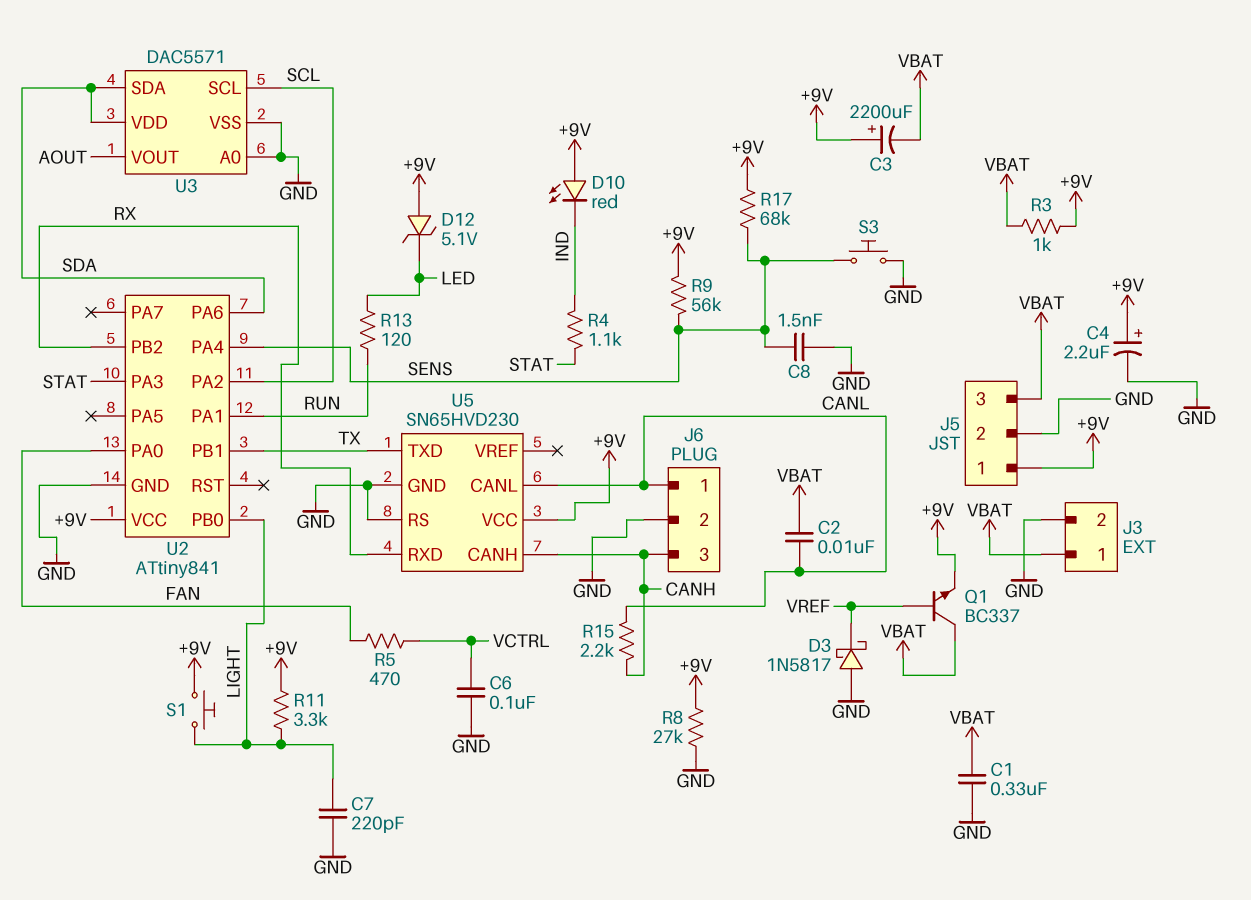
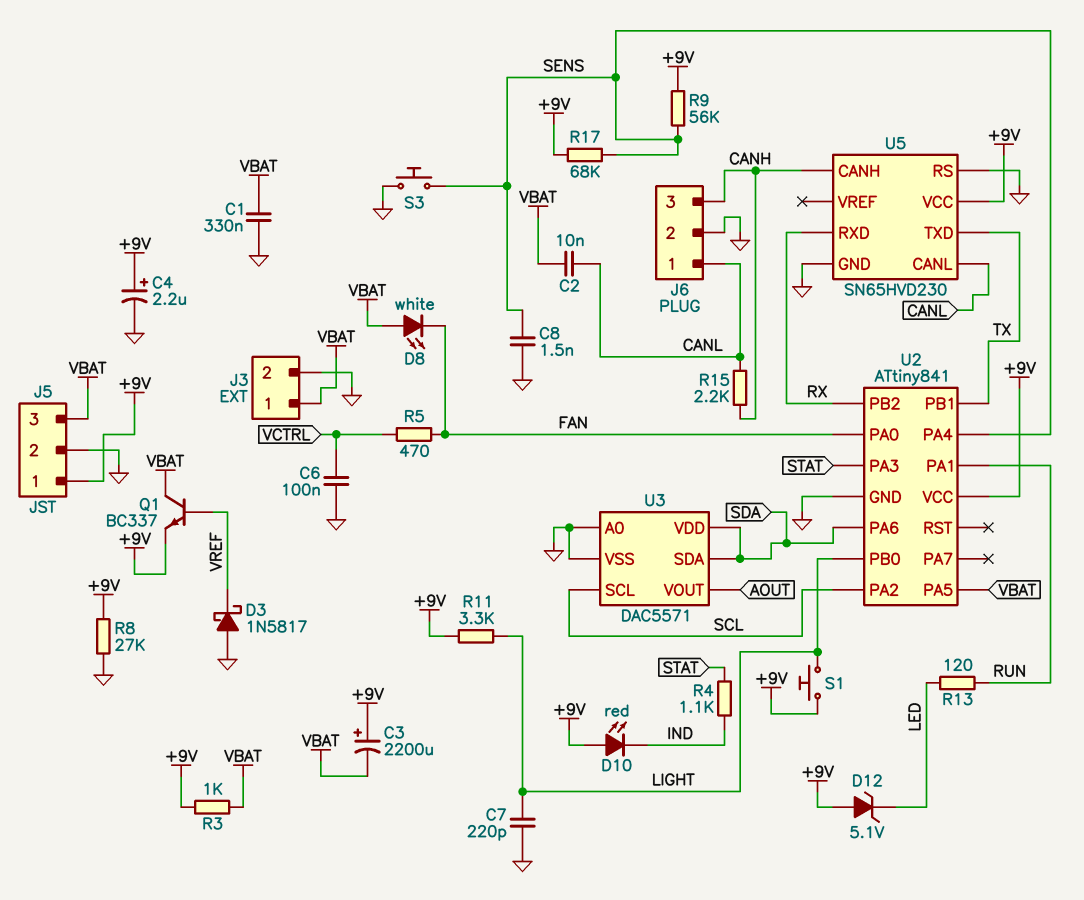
D8: none -> LED white (A VBAT, K FAN)
U2 pin PA5: none -> VBAT

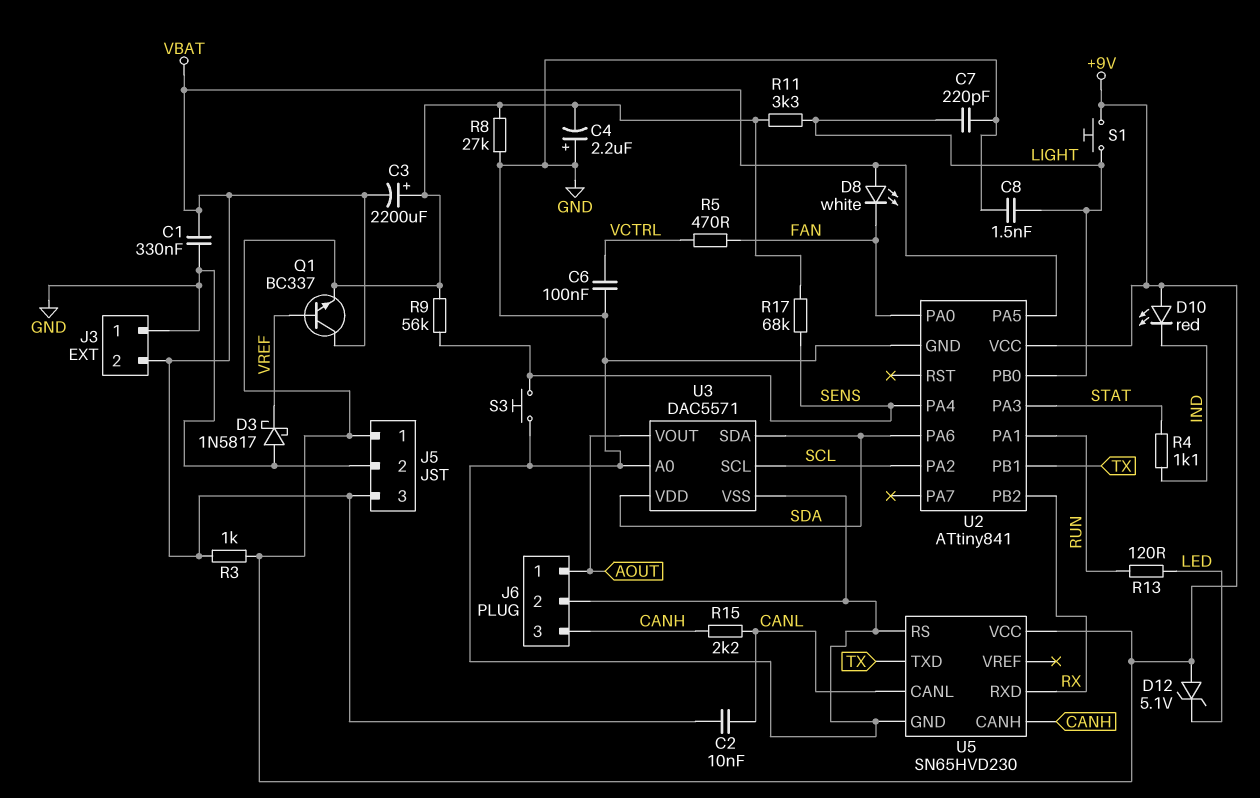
C4: 2.2uF (plus +9V, minus GND) -> 2.2uF (plus GND, minus +9V)
C8: 1.5nF (GND, SENS) -> 1.5nF (GND, LIGHT)
J3 pin 1: VBAT -> GND
J3 pin 2: GND -> VBAT
J6 pin 1: CANL -> AOUT

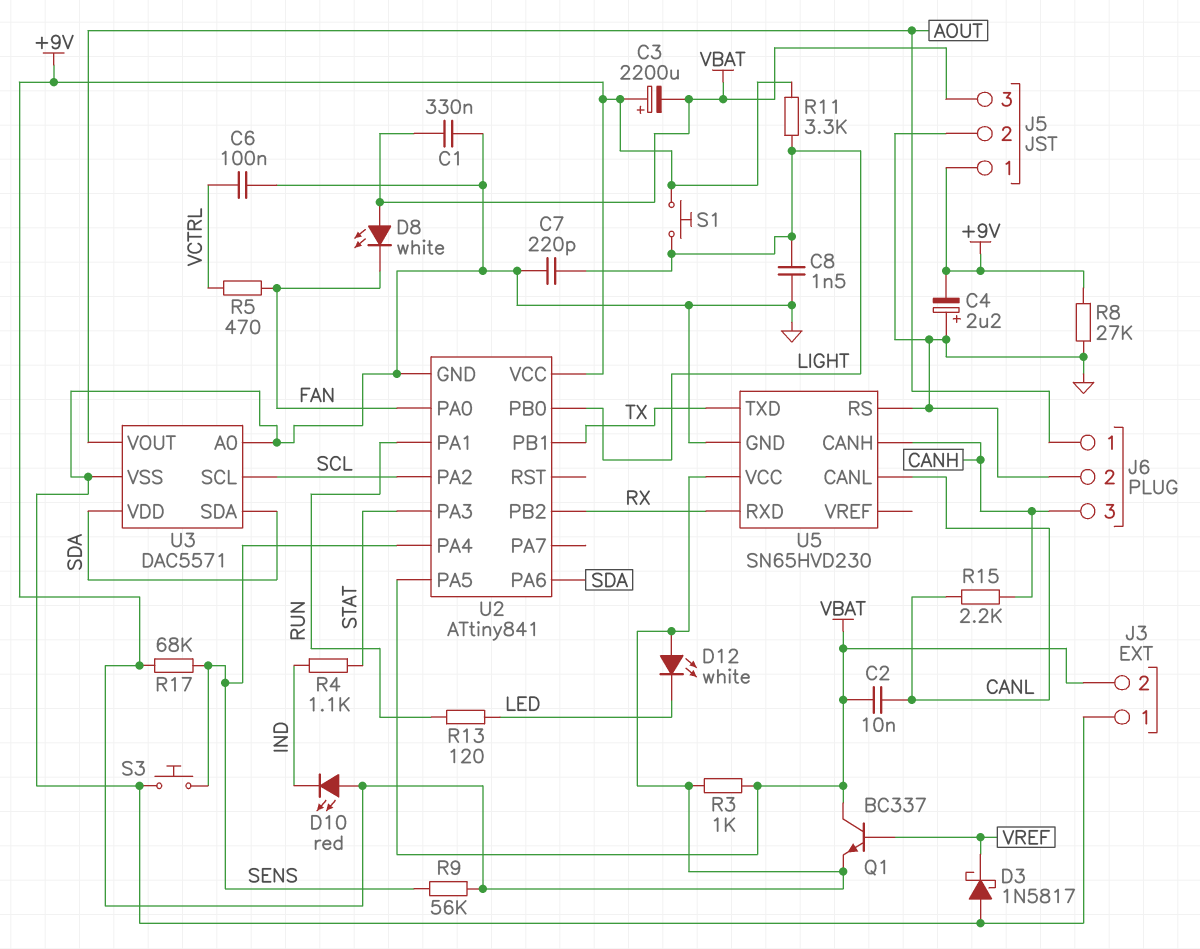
D12: zener 5.1V (A +9V, K LED) -> LED white (A +9V, K LED)

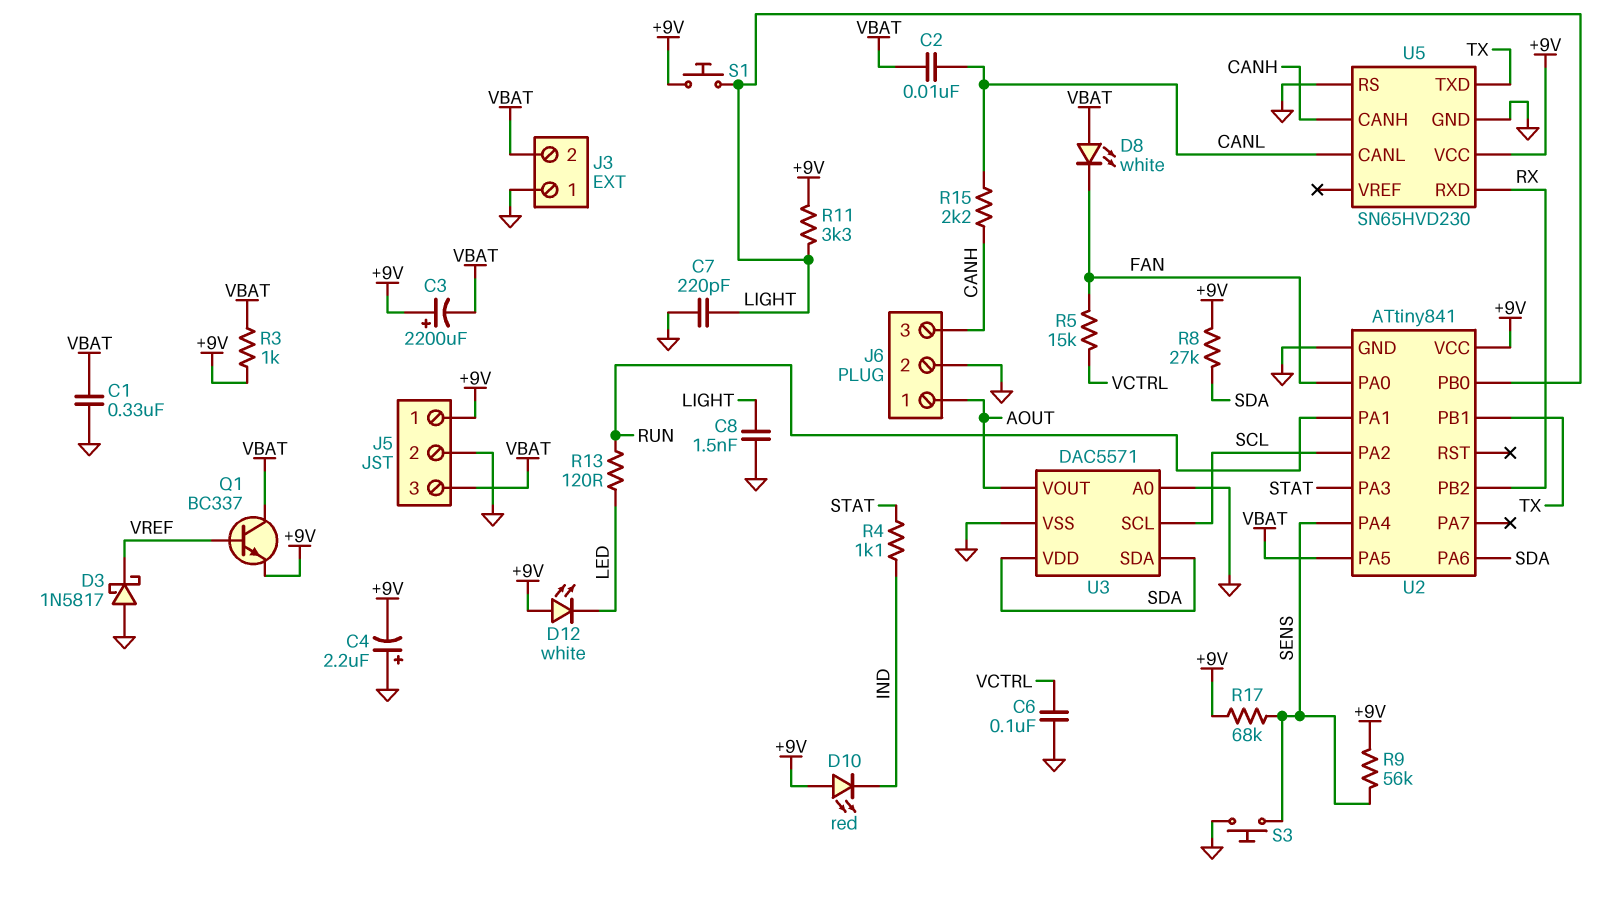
R5: 470 (FAN, VCTRL) -> 15k (FAN, VCTRL)
R8: 27k (+9V, GND) -> 27k (+9V, SDA)

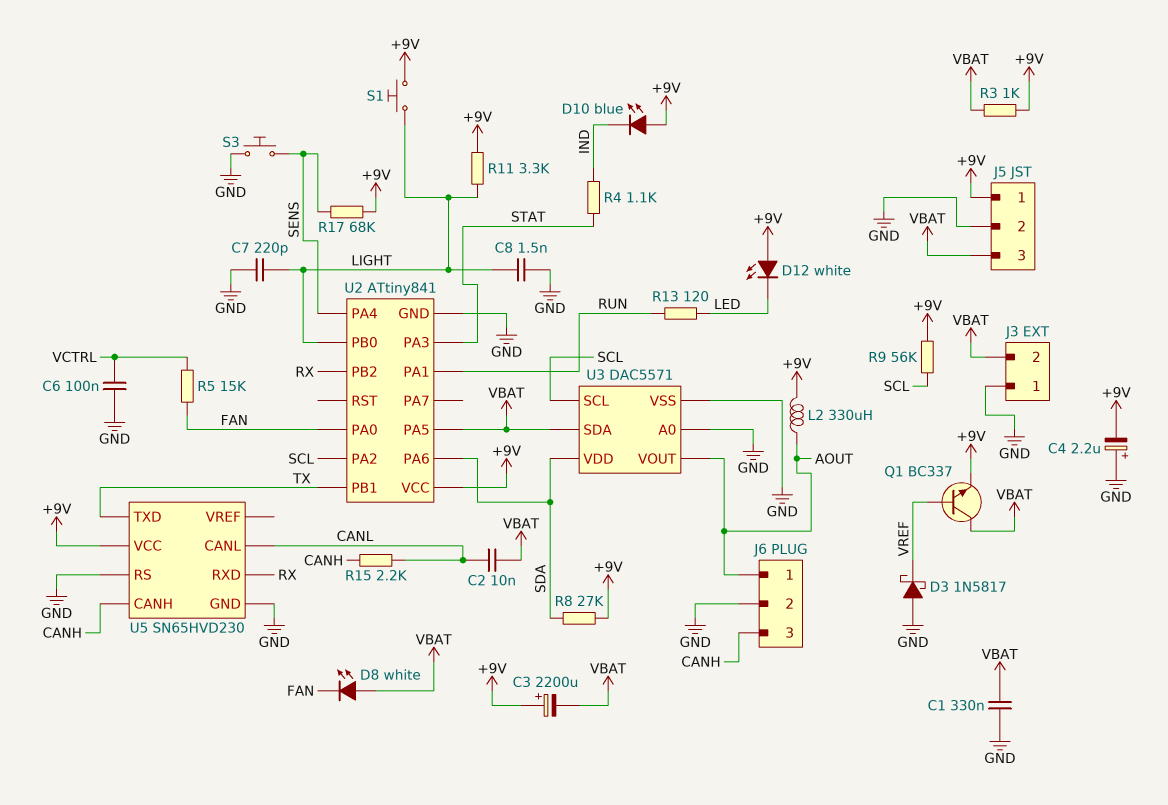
D10: LED red (A +9V, K IND) -> LED blue (A +9V, K IND)
L2: none -> 330uH (+9V, AOUT)
R9: 56k (+9V, SENS) -> 56k (+9V, SCL)
U3 pin SDA: SDA -> VBAT

